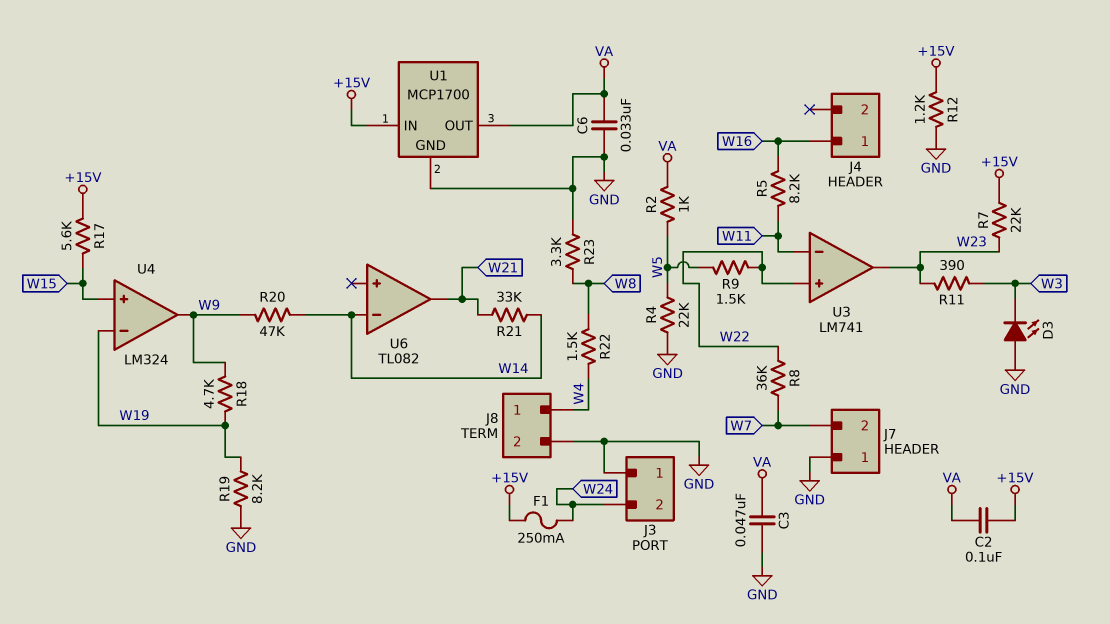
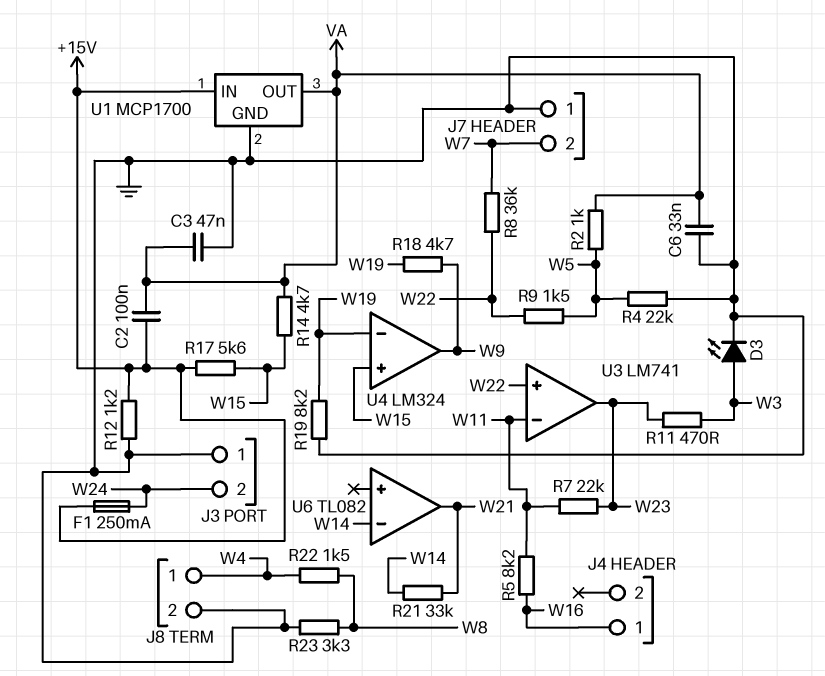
D3: LED (A GND, K W3) -> LED (A W3, K GND)
R7: 22k (+15V, W23) -> 22k (W11, W23)
R11: 390 (W3, W23) -> 470 (W3, W23)
R14: none -> 4.7k (VA, W15)
R20: 47k (W9, W14) -> none

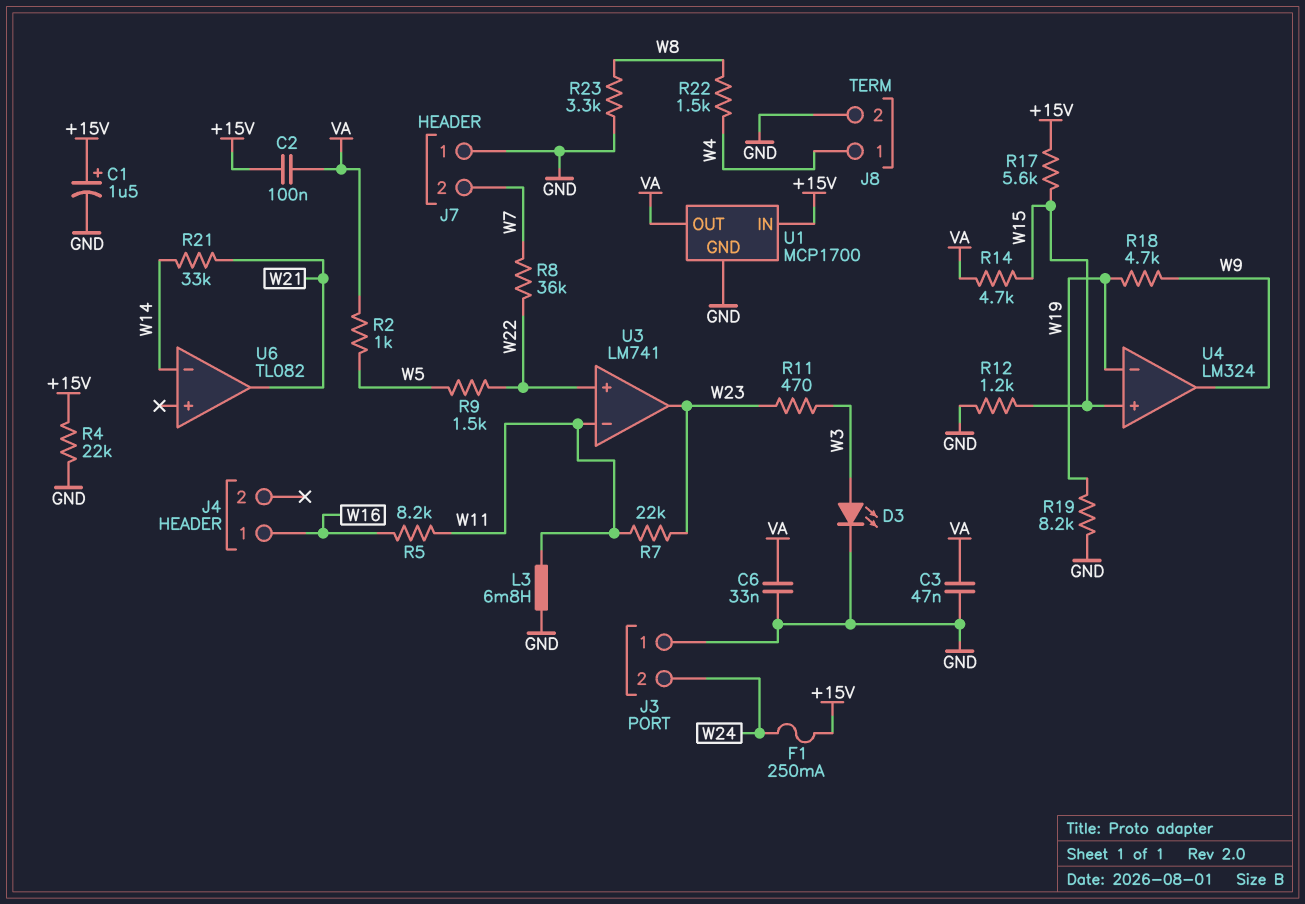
C1: none -> 1.5uF (plus +15V, minus GND)
L3: none -> 6.8mH (GND, W11)
R4: 22k (GND, W5) -> 22k (+15V, GND)
R12: 1.2k (+15V, GND) -> 1.2k (GND, W15)

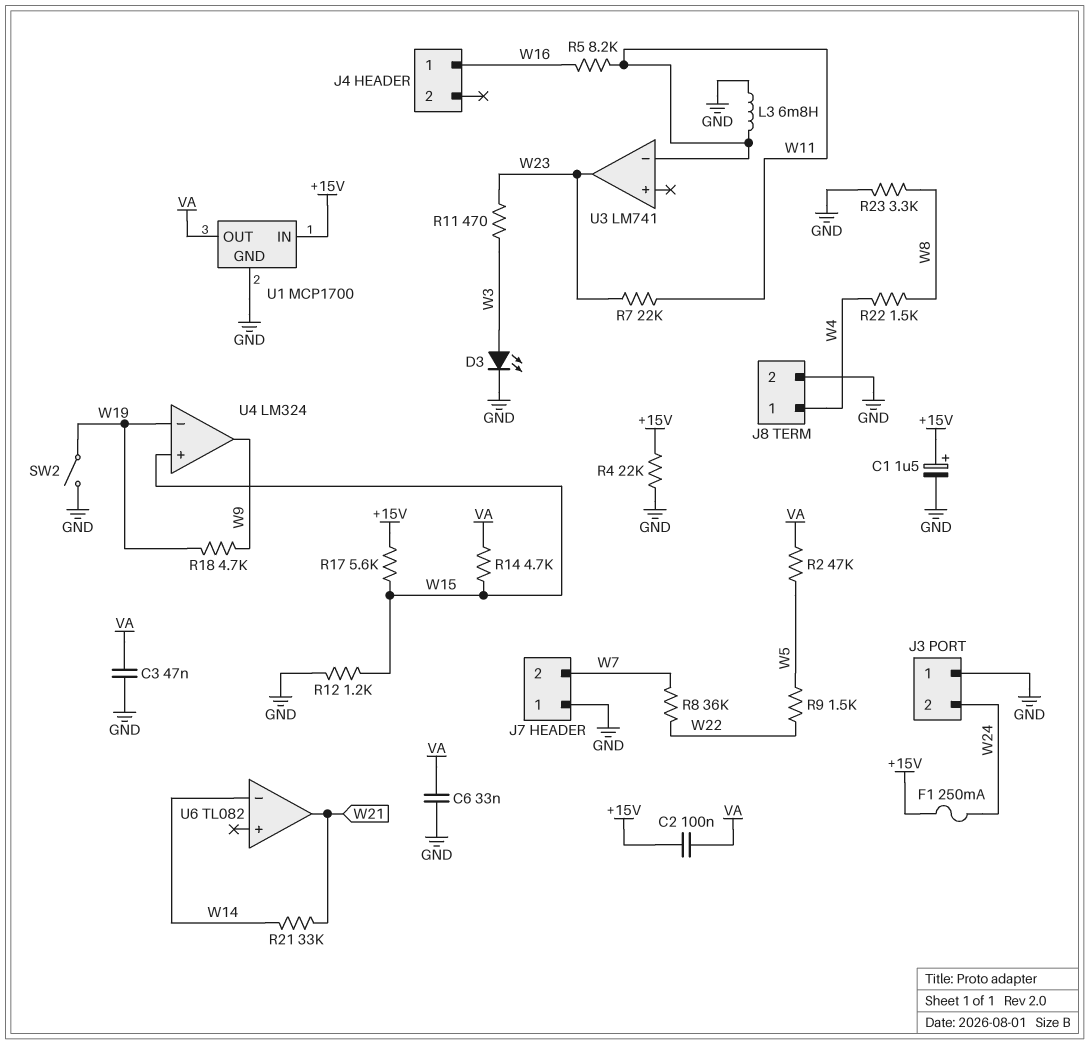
R2: 1k (VA, W5) -> 47k (VA, W5)
R19: 8.2k (GND, W19) -> none
SW2: none -> switch (GND, W19)
U3 pin in+: W22 -> none

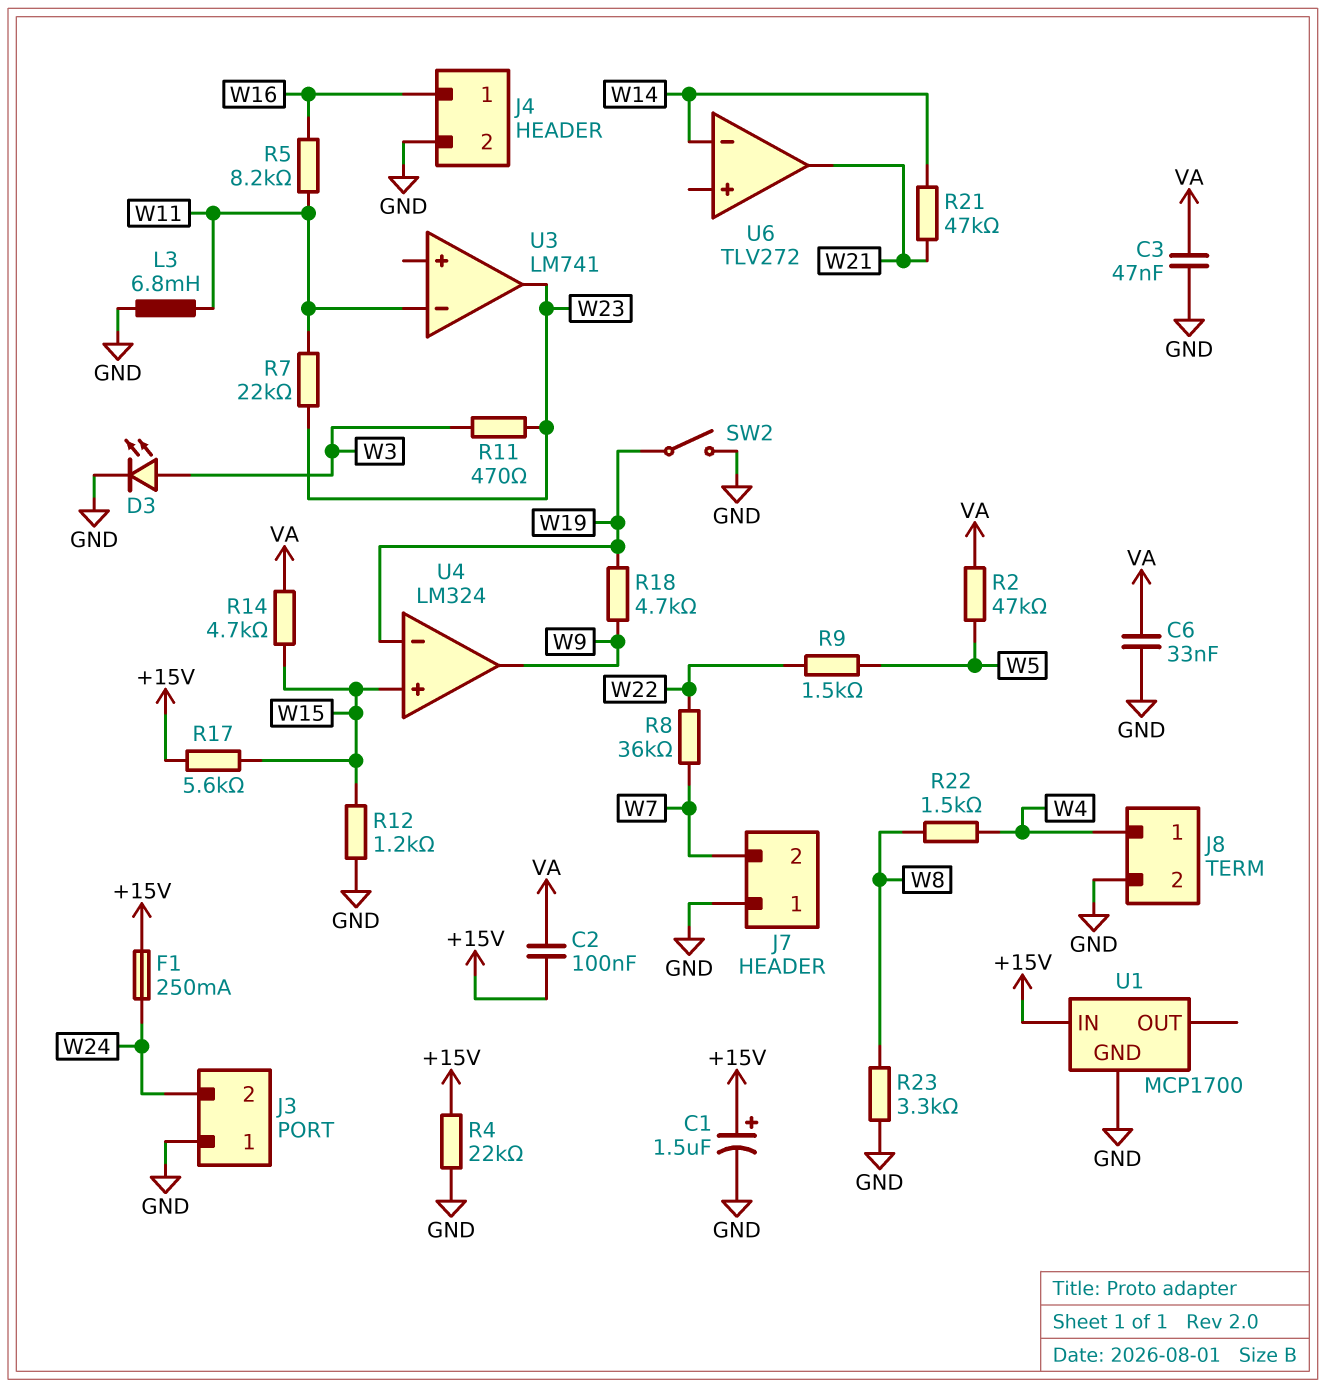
J4 pin 2: none -> GND
R21: 33k (W14, W21) -> 47k (W14, W21)
U1 pin OUT: VA -> none
U6: TL082 -> TLV272

